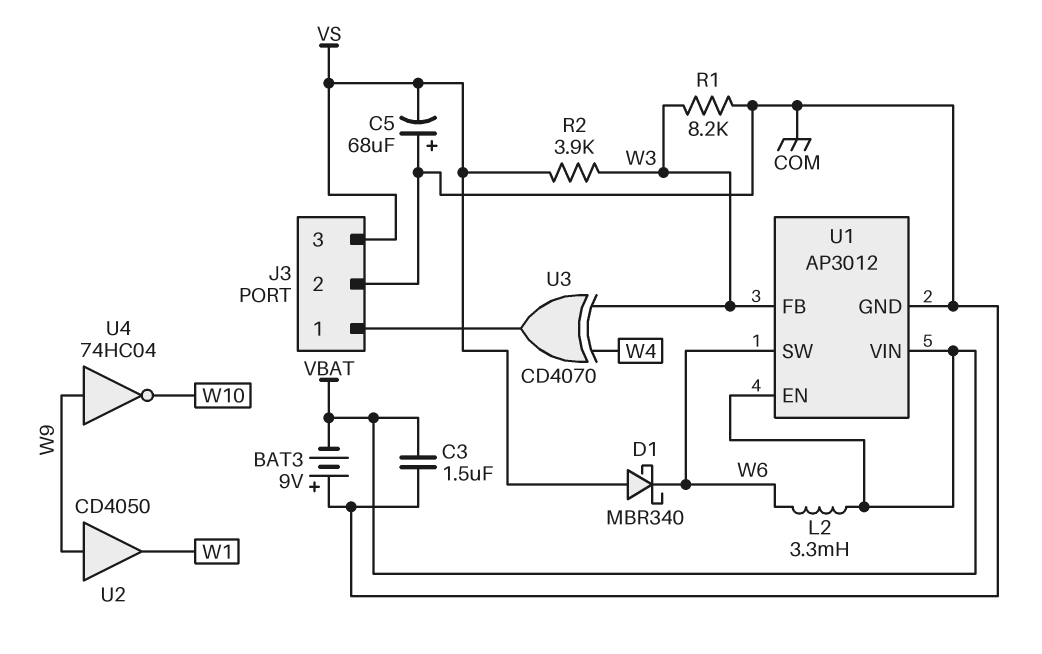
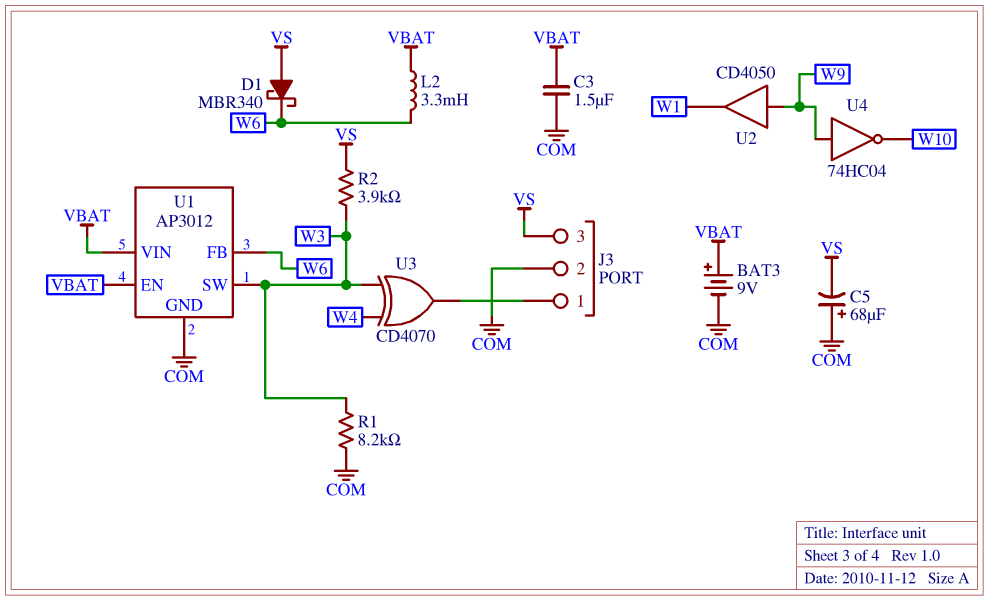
BAT3: 9V (plus COM, minus VBAT) -> 9V (plus VBAT, minus COM)
U1 pin FB: W3 -> W6
U1 pin SW: W6 -> W3

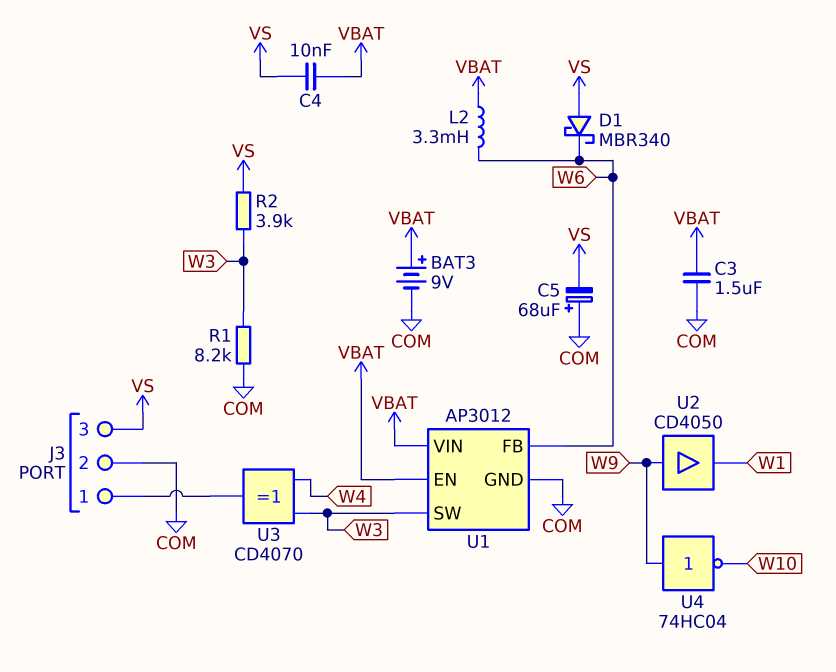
C4: none -> 10nF (VBAT, VS)

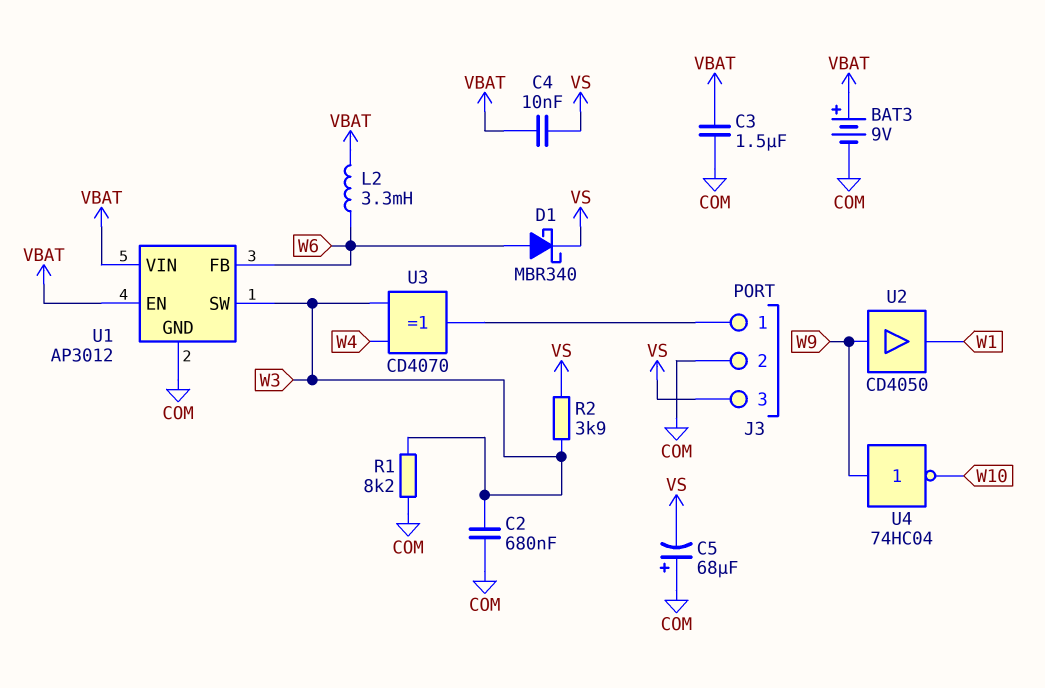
C2: none -> 680nF (COM, W3)
D1: schottky MBR340 (A VS, K W6) -> schottky MBR340 (A W6, K VS)

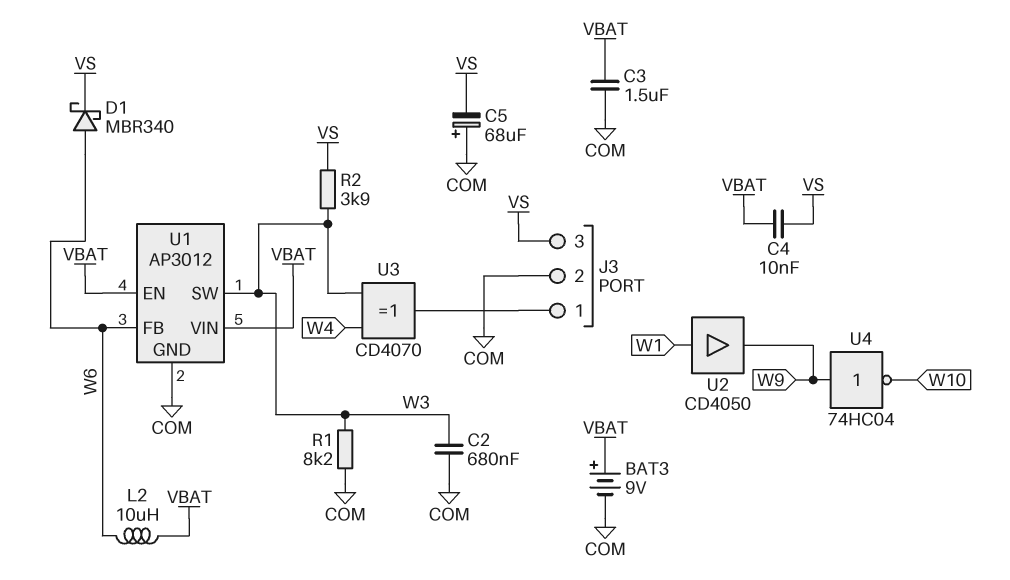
L2: 3.3mH (VBAT, W6) -> 10uH (VBAT, W6)
U2: buffer CD4050 (in W9, out W1) -> buffer CD4050 (in W1, out W9)

